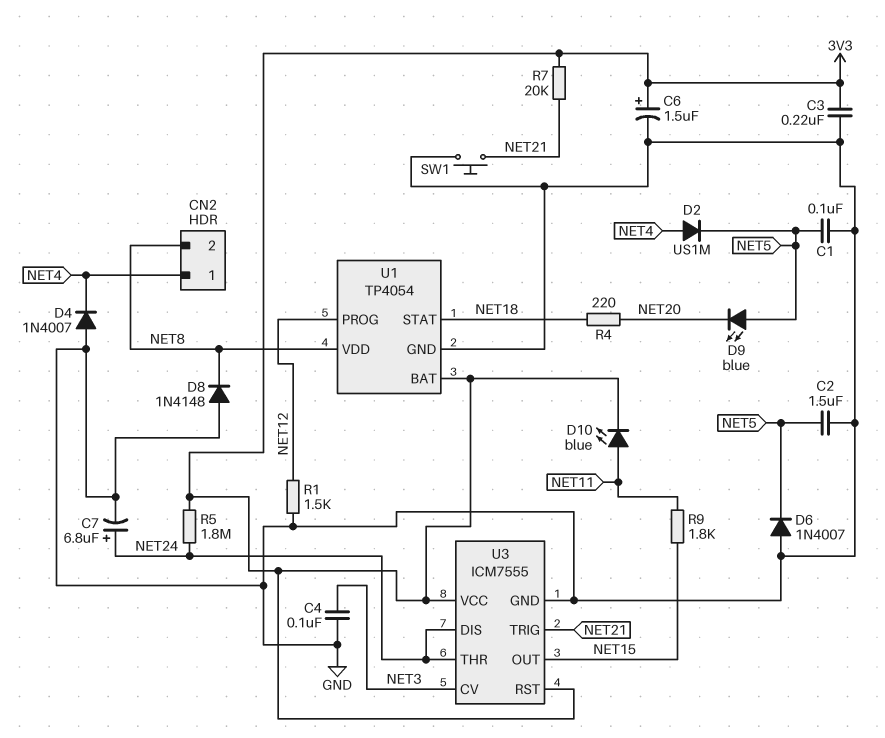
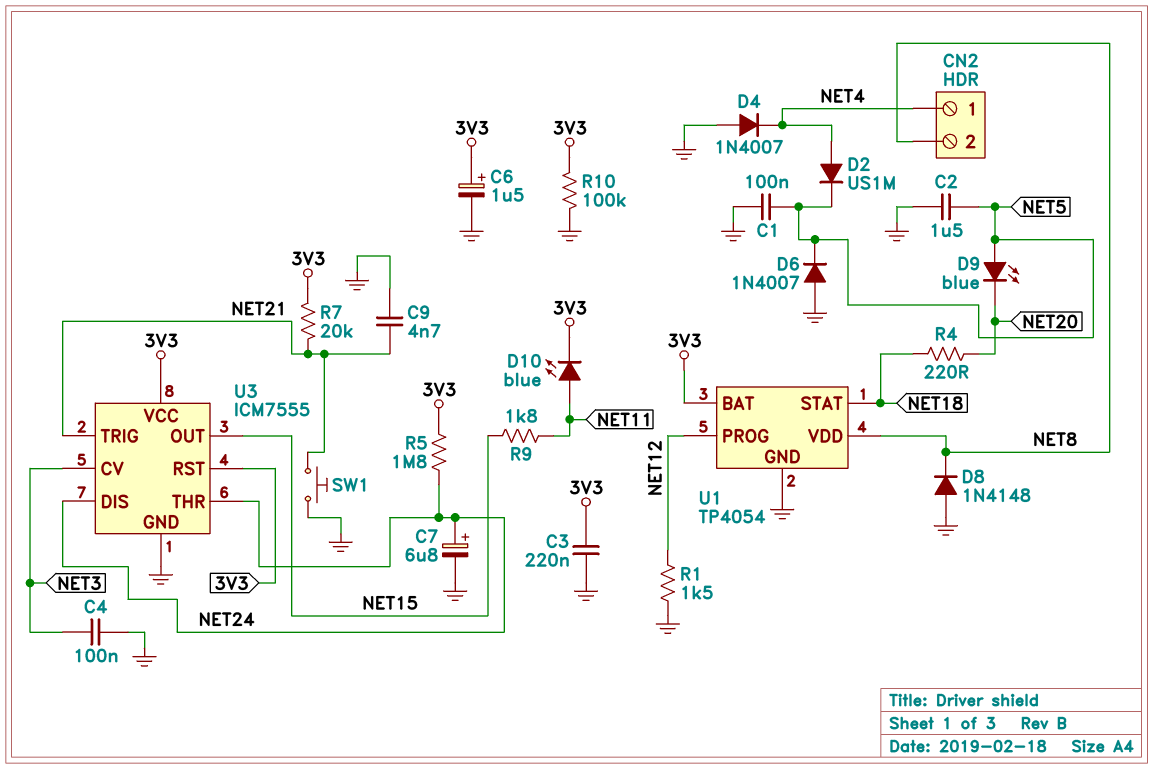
C9: none -> 4.7nF (GND, NET21)
R10: none -> 100k (3V3, GND)

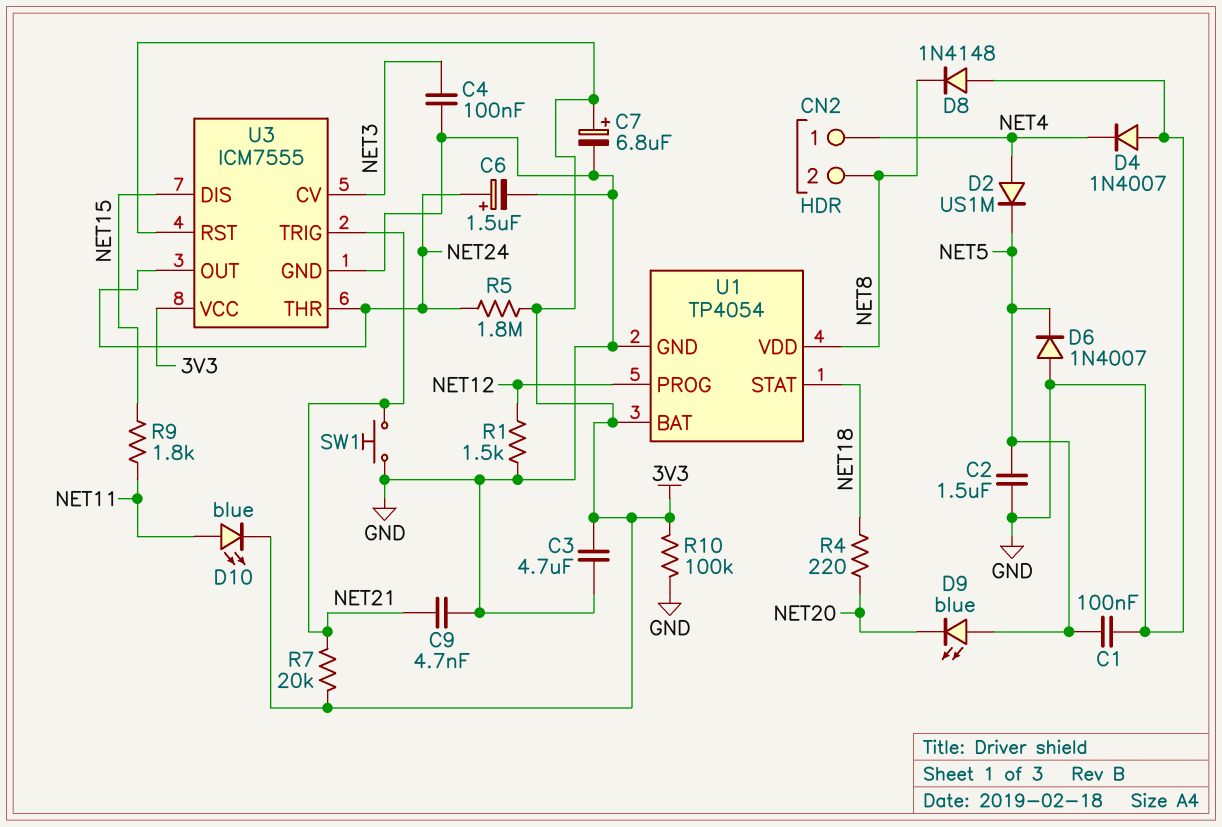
C3: 220nF (3V3, GND) -> 4.7uF (3V3, GND)
C6: 1.5uF (plus 3V3, minus GND) -> 1.5uF (plus NET24, minus GND)
C7: 6.8uF (plus NET24, minus GND) -> 6.8uF (plus 3V3, minus GND)
U3 pin DIS: NET24 -> NET15
U3 pin OUT: NET15 -> NET24

